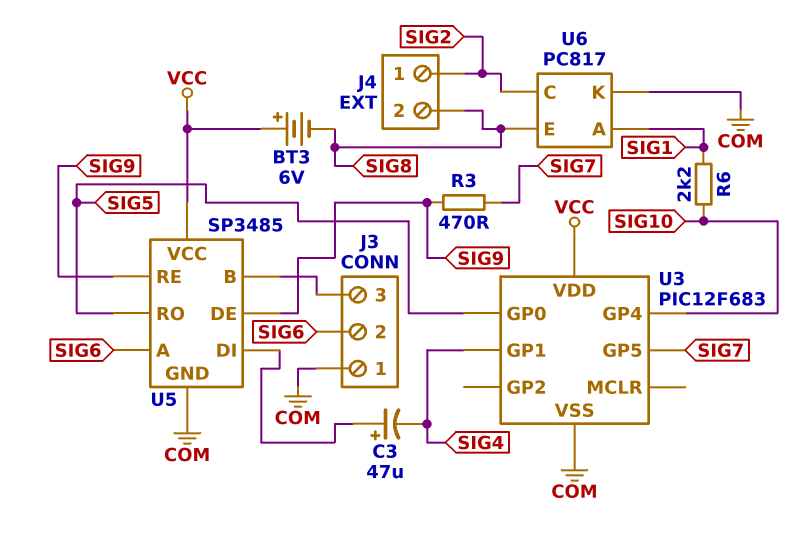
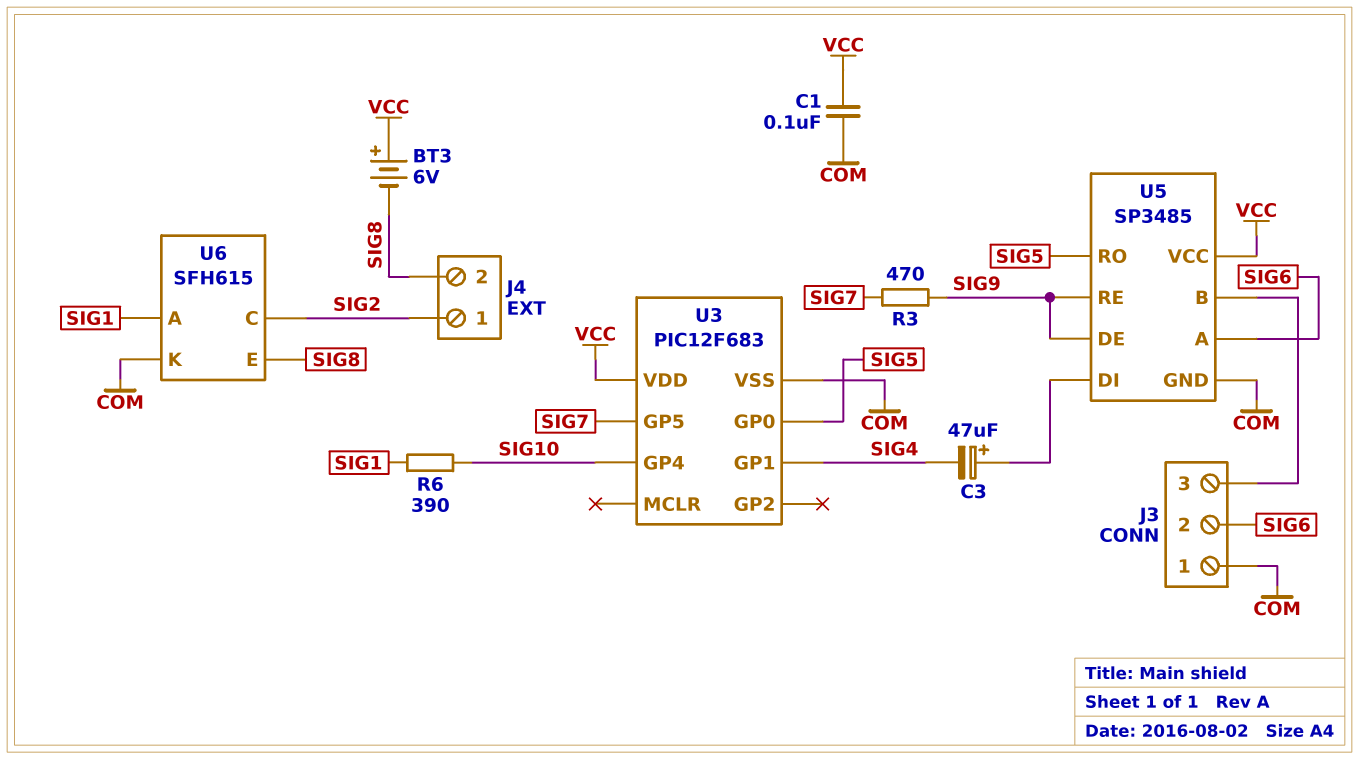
C1: none -> 100nF (COM, VCC)
R6: 2.2k (SIG1, SIG10) -> 390 (SIG1, SIG10)
U6: PC817 -> SFH615

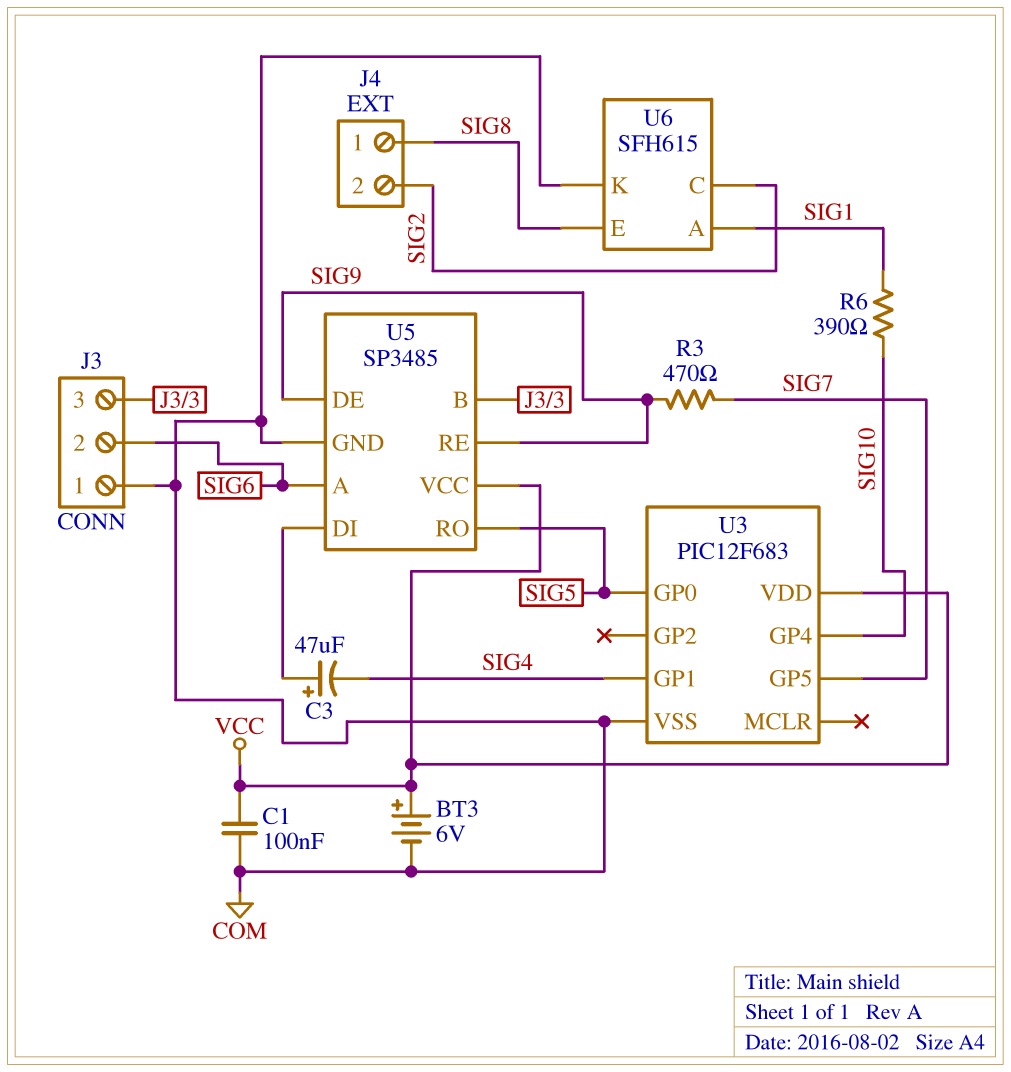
BT3: 6V (plus VCC, minus SIG8) -> 6V (plus VCC, minus COM)
J4 pin 1: SIG2 -> SIG8
J4 pin 2: SIG8 -> SIG2

